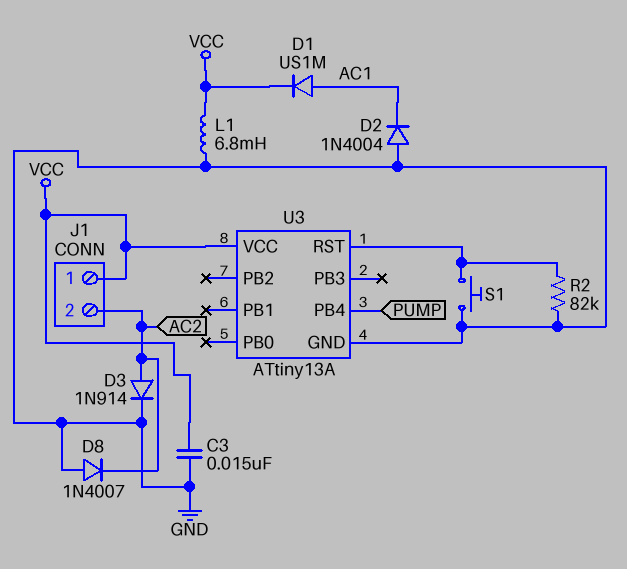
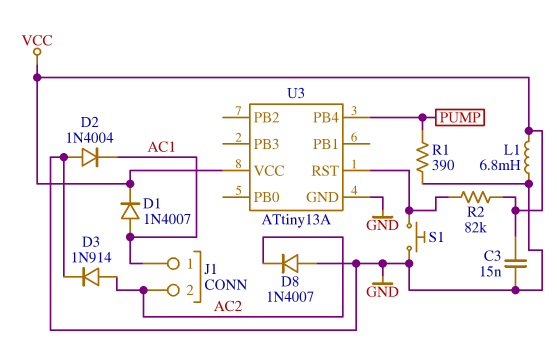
D1: diode US1M (A AC1, K VCC) -> diode 1N4007 (A AC1, K VCC)
J1 pin 1: VCC -> AC1
R1: none -> 390 (GND, PUMP)
R2: 82k (GND, U3/RST) -> 82k (U3/RST, VCC)

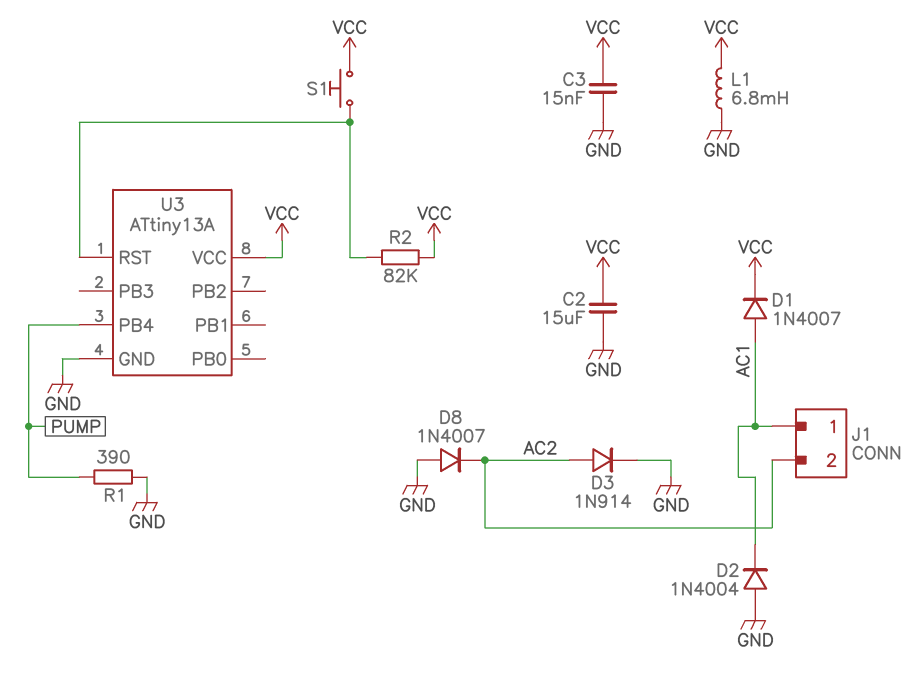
C2: none -> 15uF (GND, VCC)
S1: button (GND, U3/RST) -> button (U3/RST, VCC)

